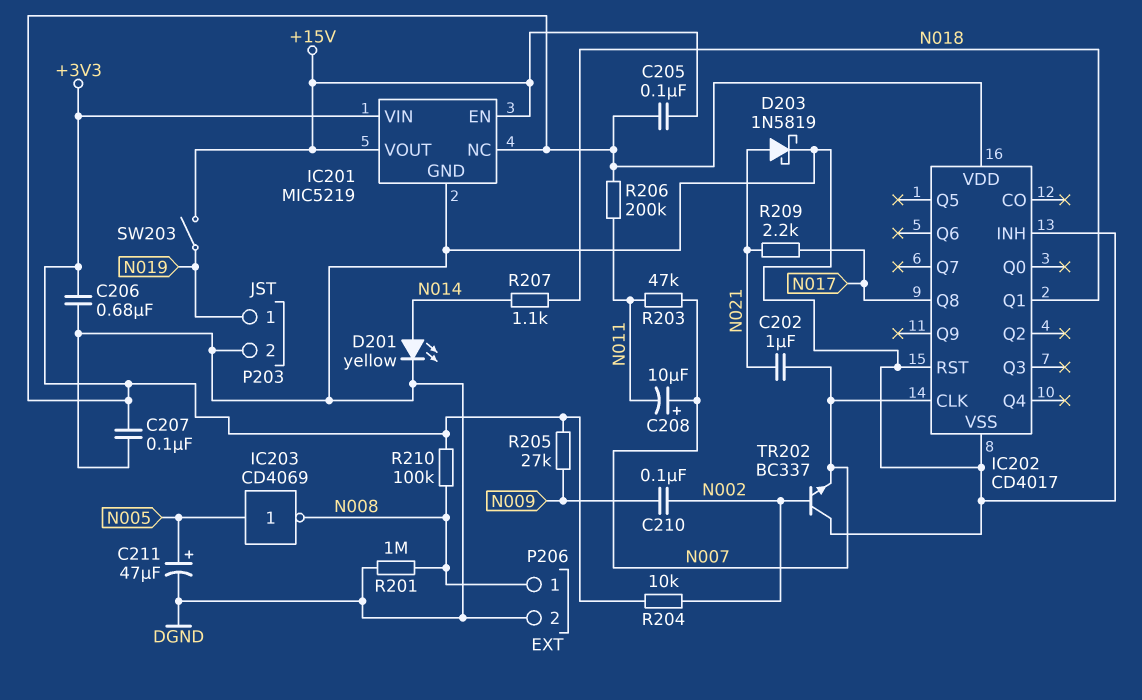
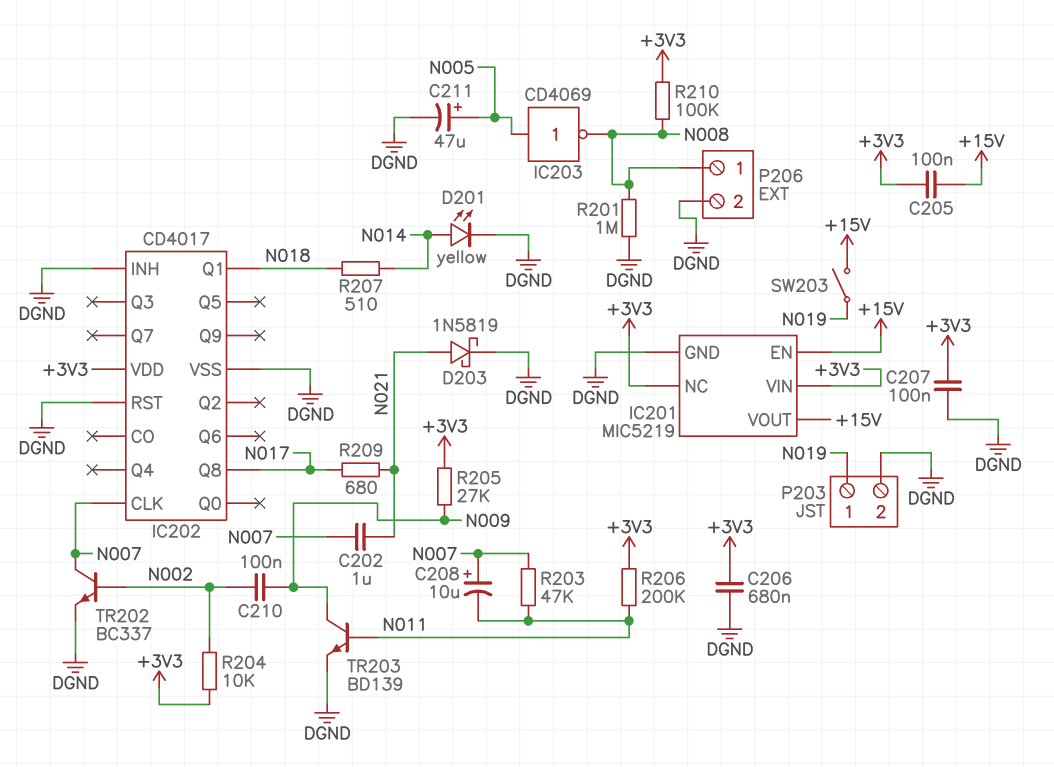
R207: 1.1k (N014, N018) -> 510 (N014, N018)
R209: 2.2k (N017, N021) -> 680 (N017, N021)
TR202: NPN BC337 (B N002, C DGND, E N007) -> NPN BC337 (B N002, C N007, E DGND)
TR203: none -> NPN BD139 (B N011, C N009, E DGND)

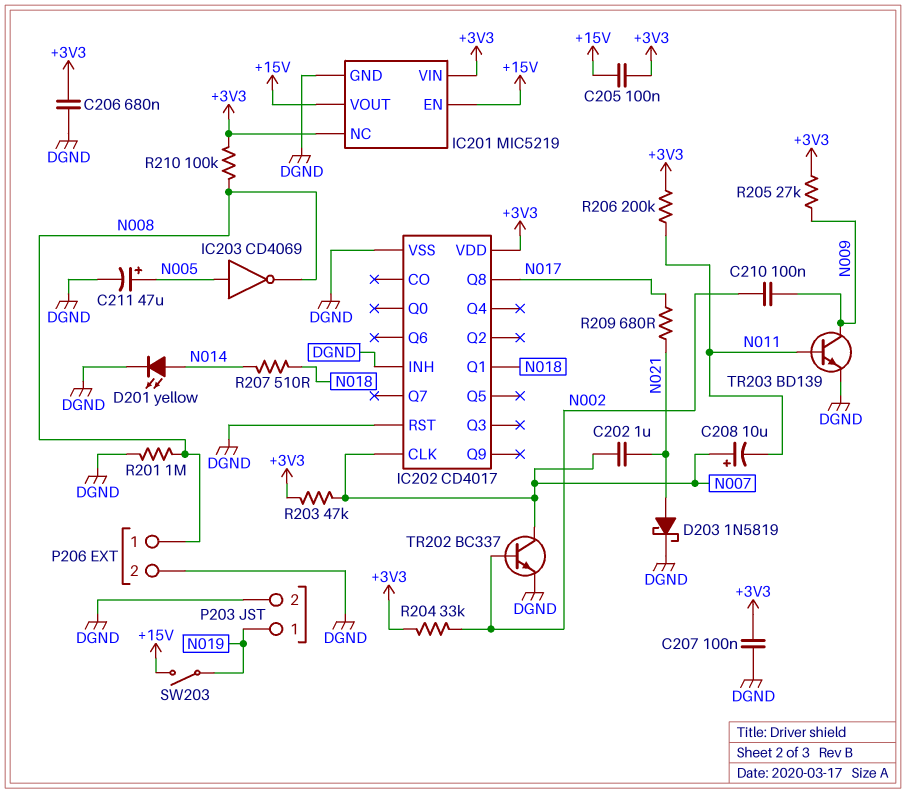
R203: 47k (N007, N011) -> 47k (+3V3, N007)
R204: 10k (+3V3, N002) -> 33k (+3V3, N002)

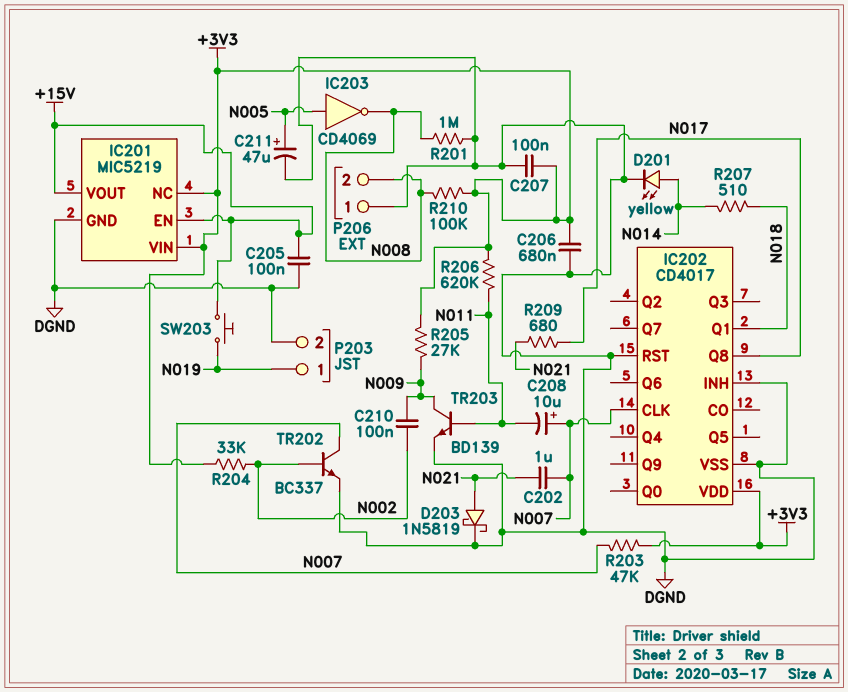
C205: 100nF (+3V3, +15V) -> 100nF (+15V, DGND)
P206 pin 1: N008 -> DGND
P206 pin 2: DGND -> N008
R206: 200k (+3V3, N011) -> 620k (+3V3, N011)
SW203: switch (+15V, N019) -> button (+15V, N019)

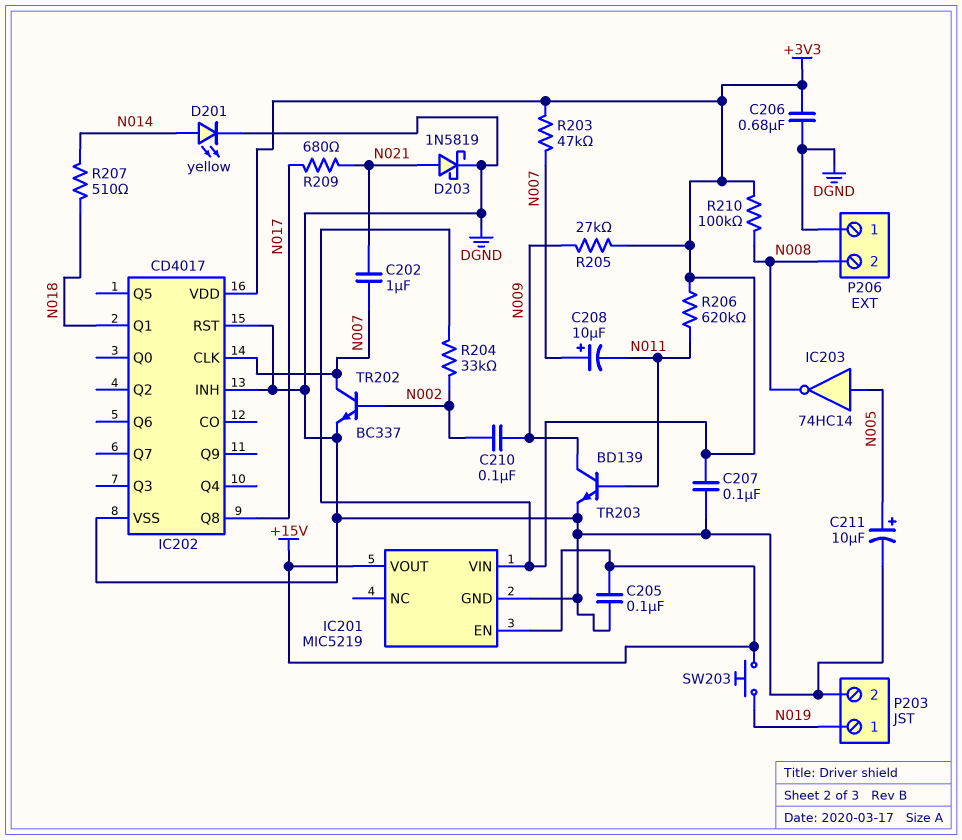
C211: 47uF (plus N005, minus DGND) -> 10uF (plus N005, minus DGND)
IC201 pin NC: +3V3 -> none
IC203: NOT CD4069 (in N005, out N008) -> NOT 74HC14 (in N005, out N008)
R201: 1M (DGND, N008) -> none

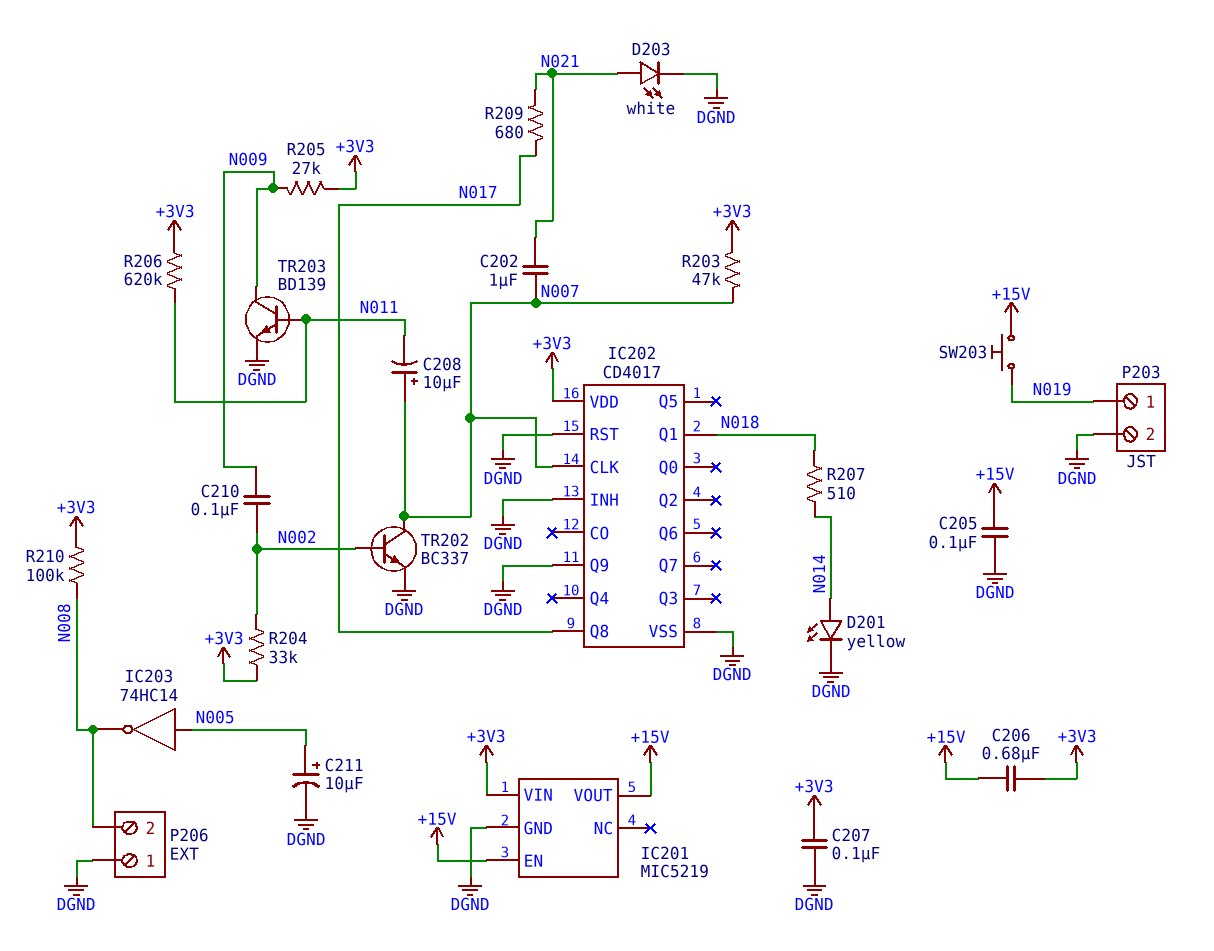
C206: 680nF (+3V3, DGND) -> 680nF (+3V3, +15V)
D203: schottky 1N5819 (A N021, K DGND) -> LED white (A N021, K DGND)
IC202 pin Q9: none -> DGND

